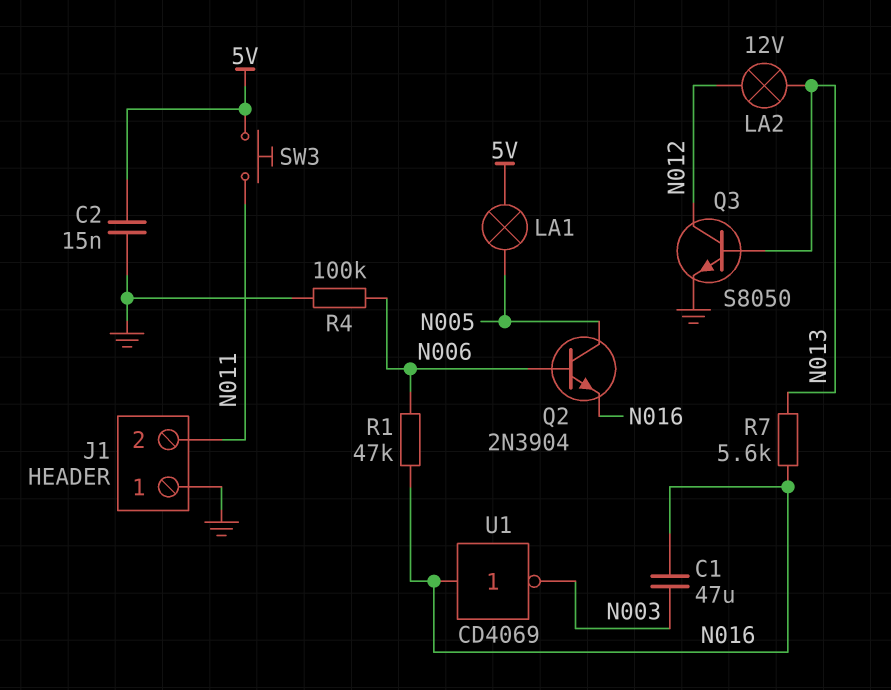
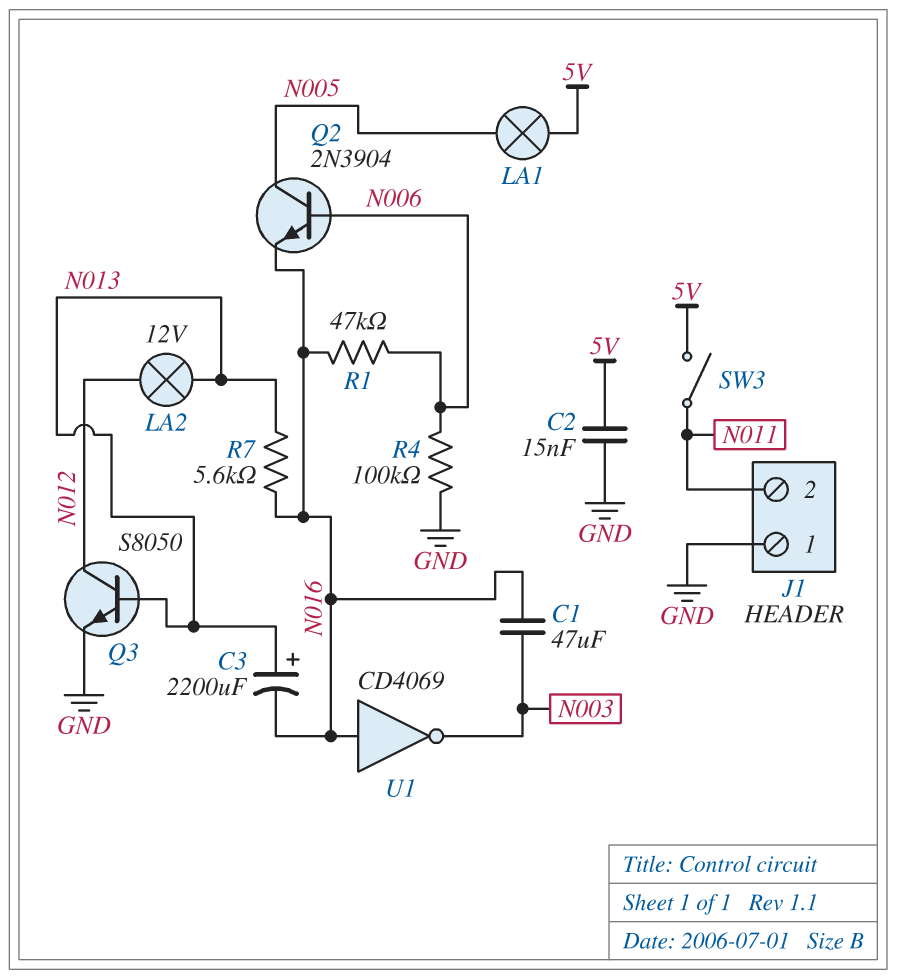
C3: none -> 2200uF (plus N013, minus N016)
SW3: button (5V, N011) -> switch (5V, N011)

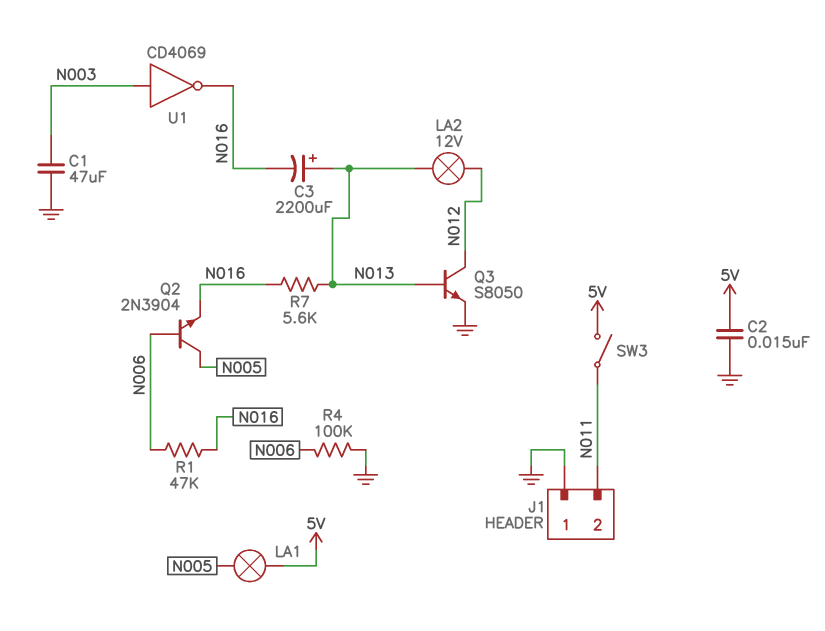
C1: 47uF (N003, N016) -> 47uF (GND, N003)
U1: NOT CD4069 (in N016, out N003) -> NOT CD4069 (in N003, out N016)

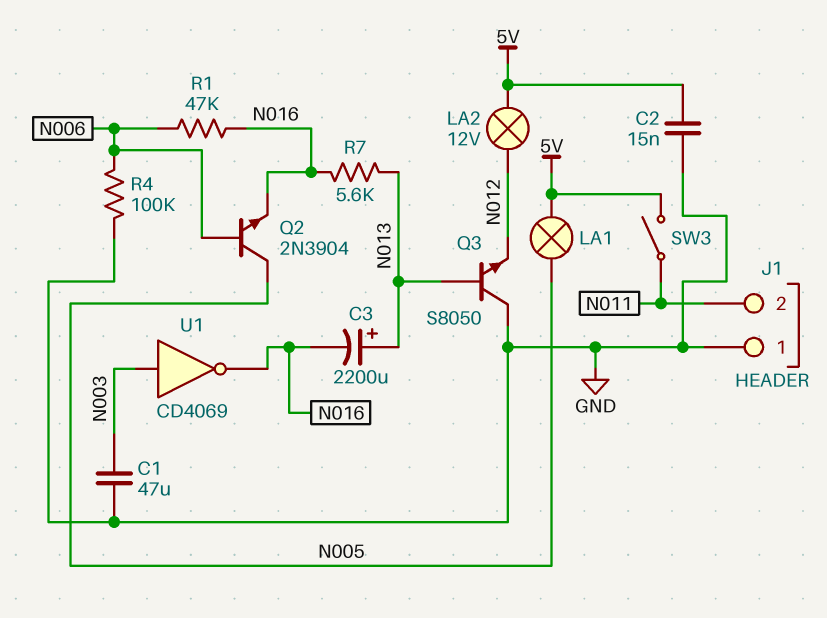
LA2: lamp 12V (N012, N013) -> lamp 12V (5V, N012)
Q3: NPN S8050 (B N013, C N012, E GND) -> NPN S8050 (B N013, C GND, E N012)

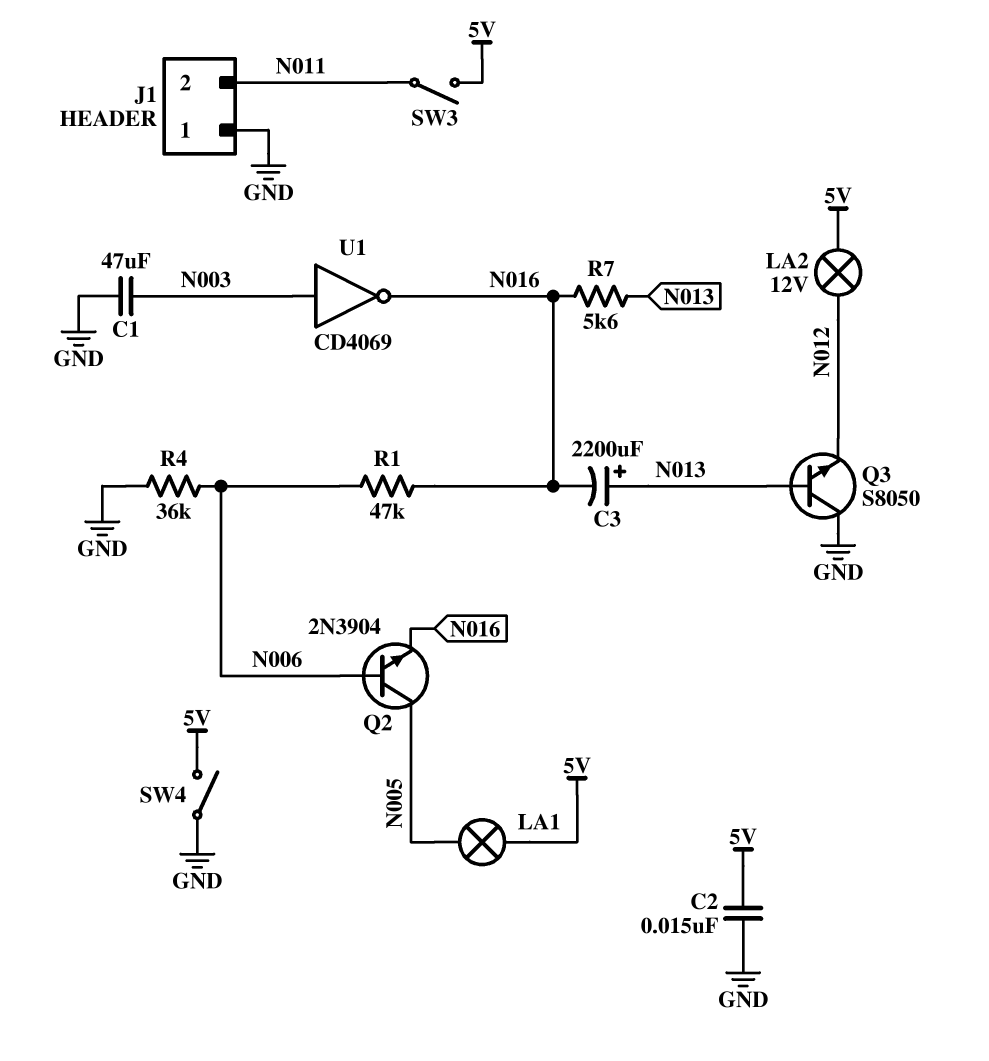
R4: 100k (GND, N006) -> 36k (GND, N006)
SW4: none -> switch (5V, GND)

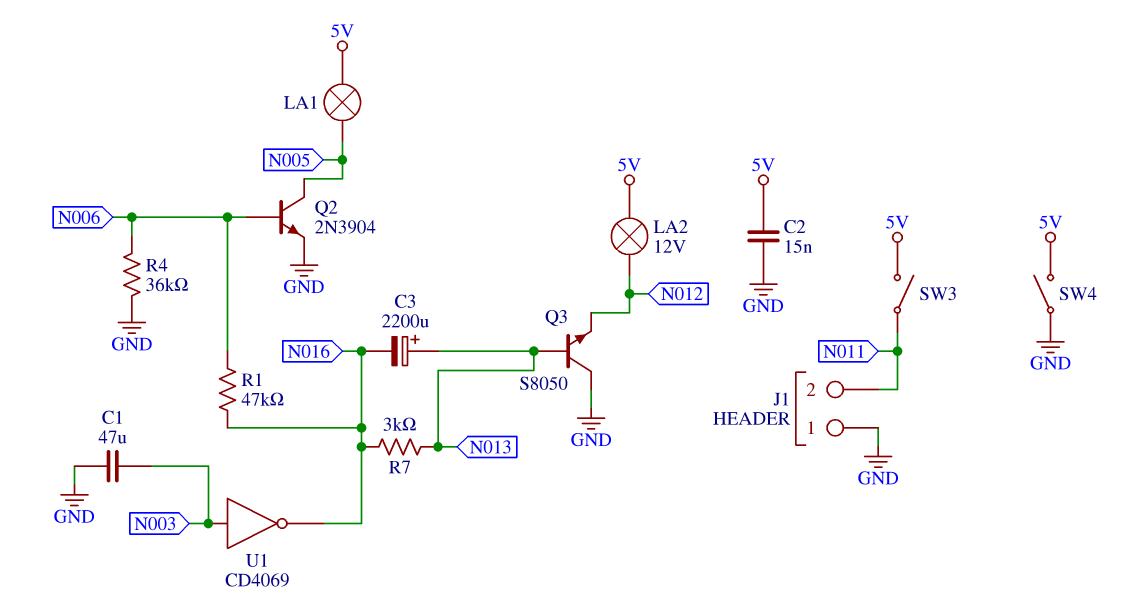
Q2: NPN 2N3904 (B N006, C N005, E N016) -> NPN 2N3904 (B N006, C N005, E GND)
R7: 5.6k (N013, N016) -> 3k (N013, N016)

